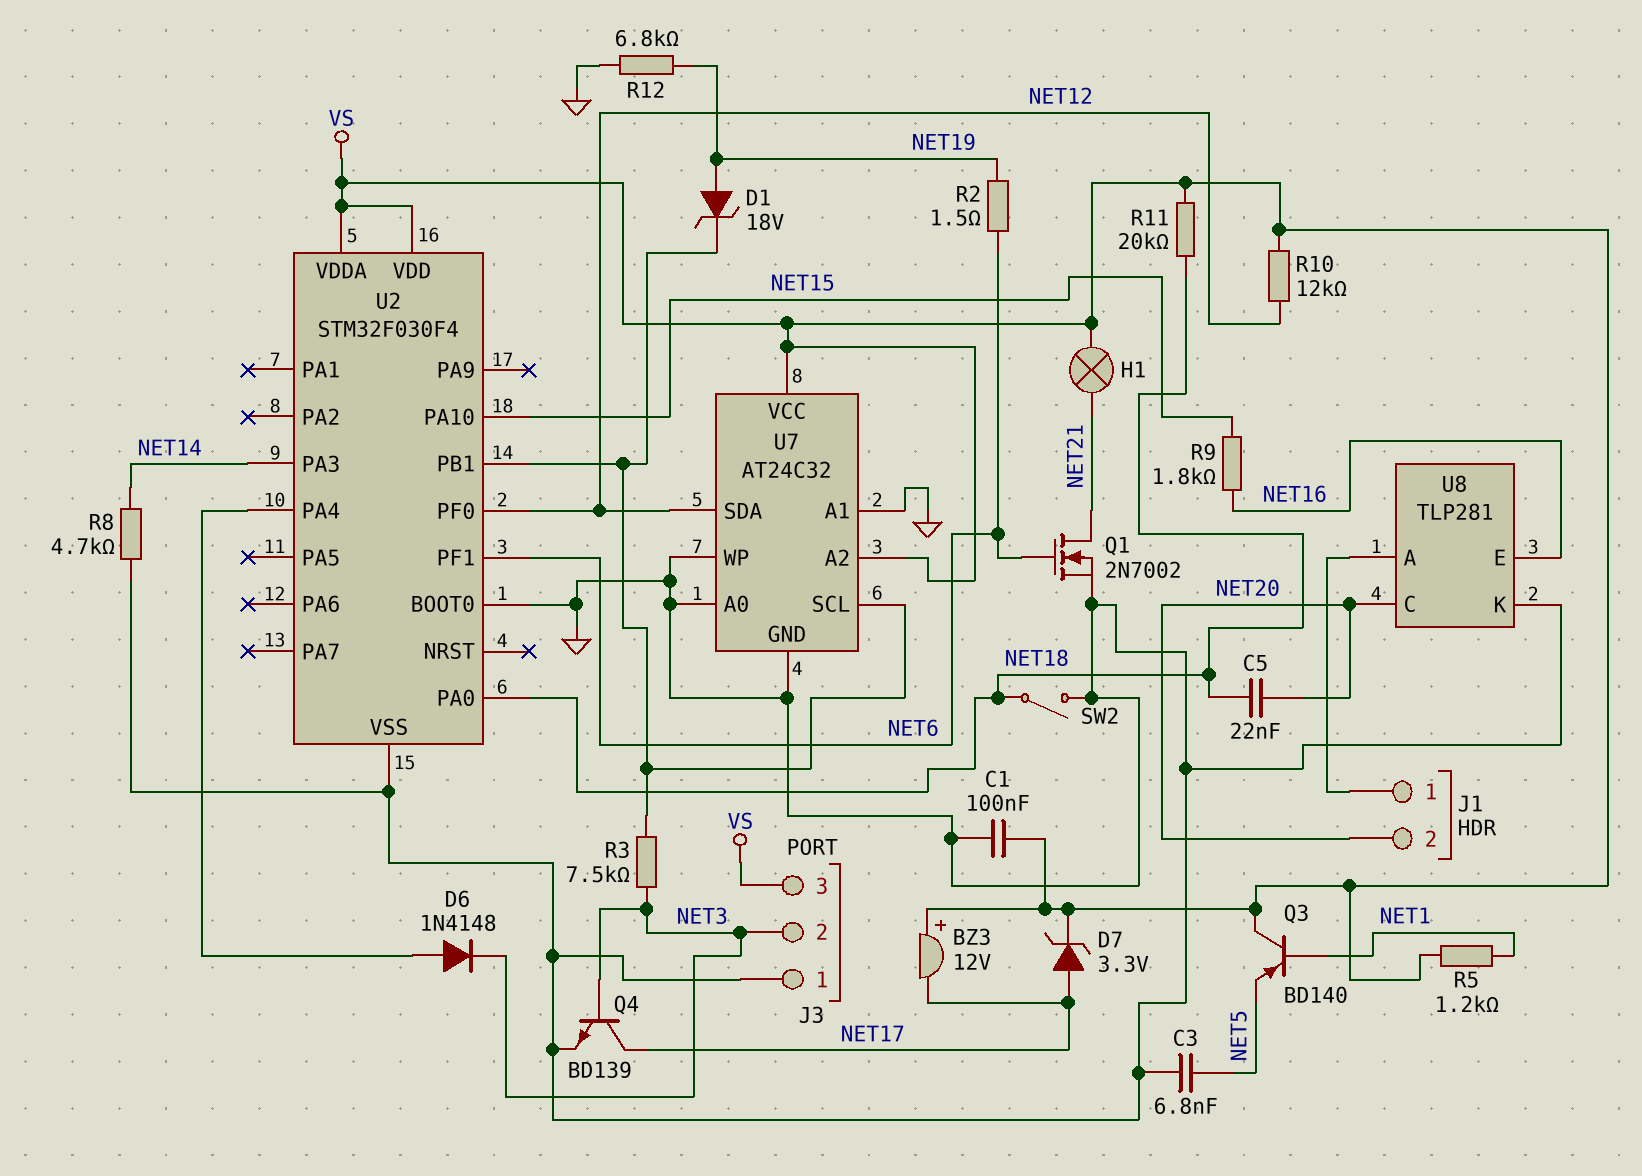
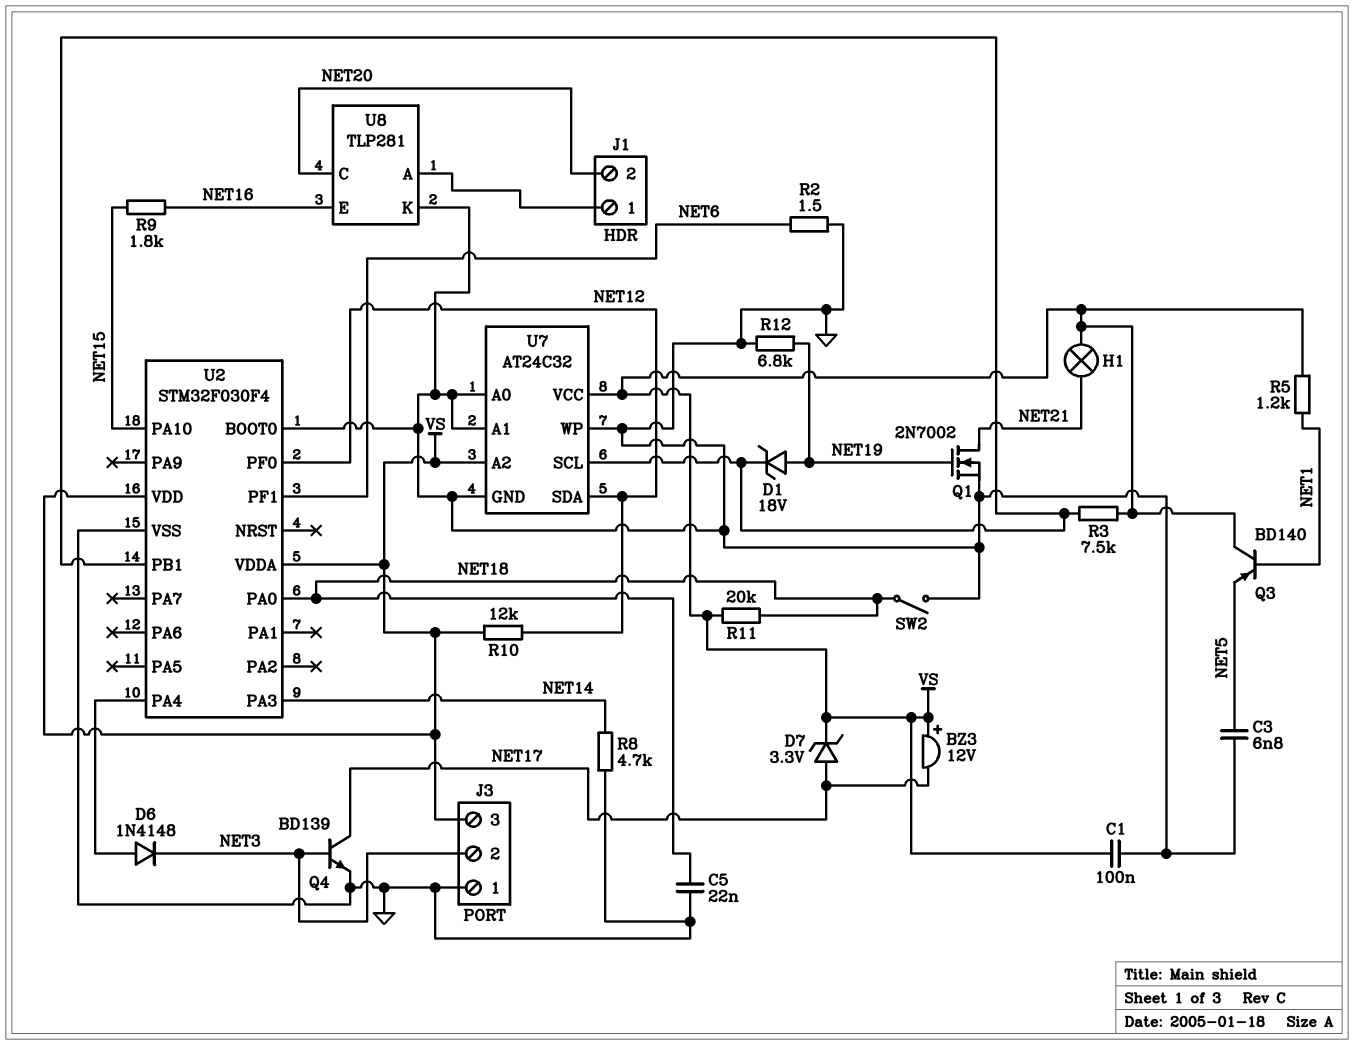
C5: 22nF (NET18, NET20) -> 22nF (GND, NET18)
Q1: NMOS 2N7002 (G NET6, D NET21, S GND) -> NMOS 2N7002 (G NET19, D NET21, S GND)
R2: 1.5 (NET6, NET19) -> 1.5 (GND, NET6)
R3: 7.5k (NET3, U2/PB1) -> 7.5k (U2/PB1, VS)

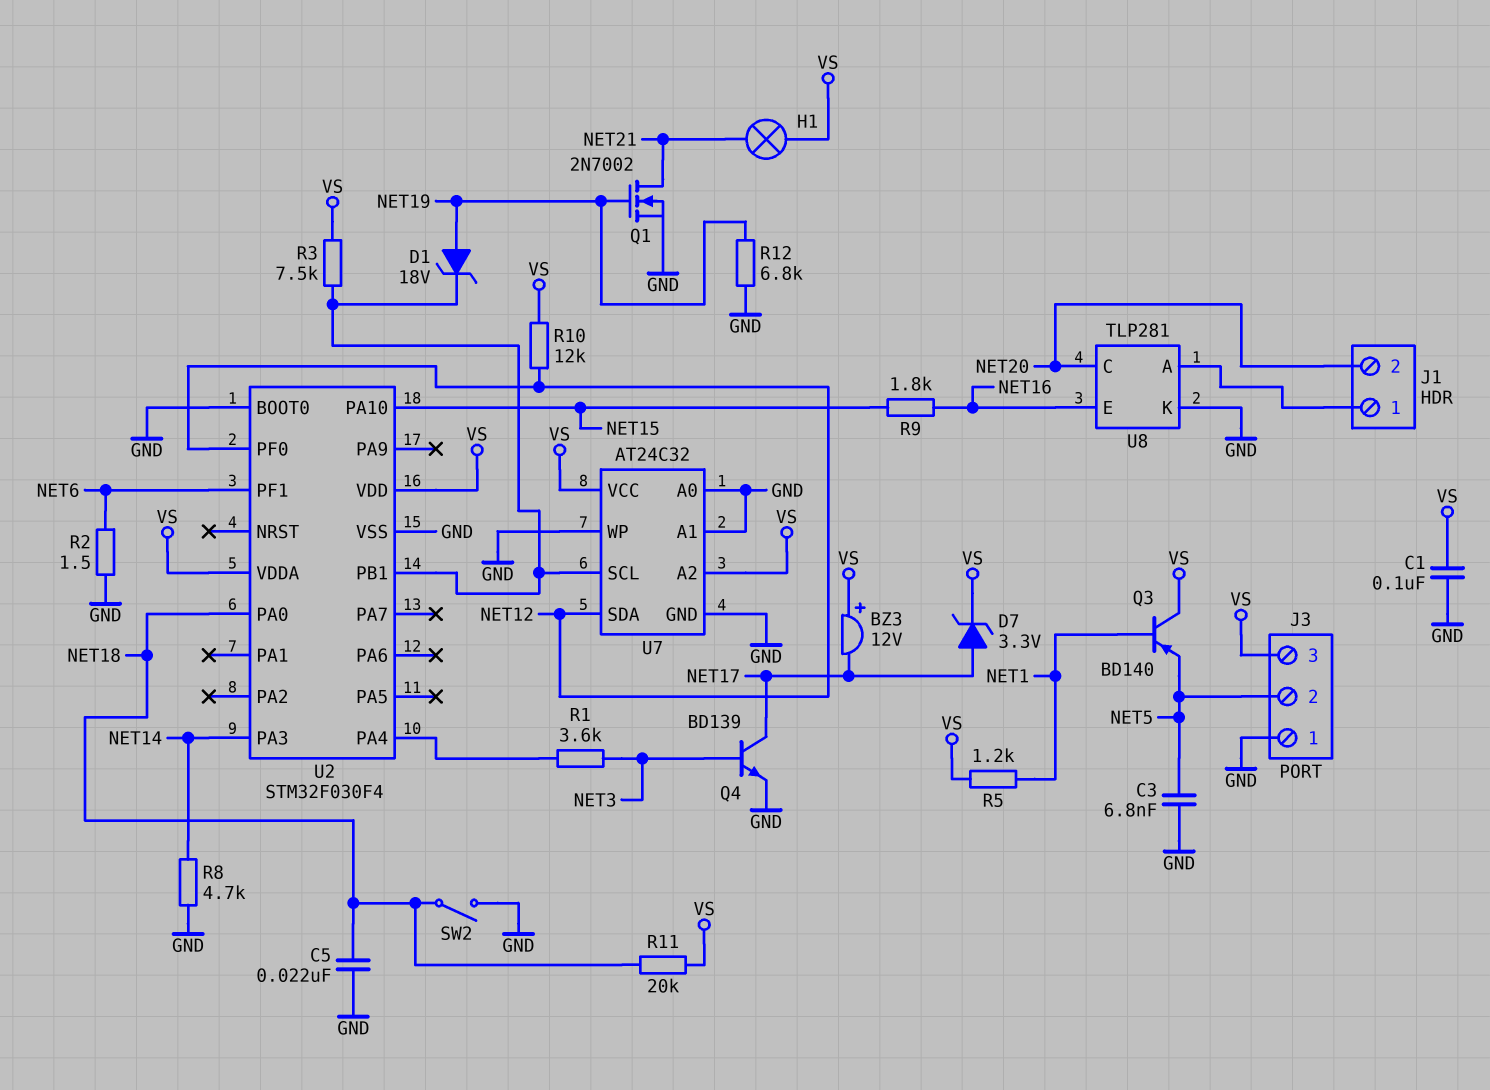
D6: diode 1N4148 (A U2/PA4, K NET3) -> none
J3 pin 2: NET3 -> NET5
R1: none -> 3.6k (NET3, U2/PA4)

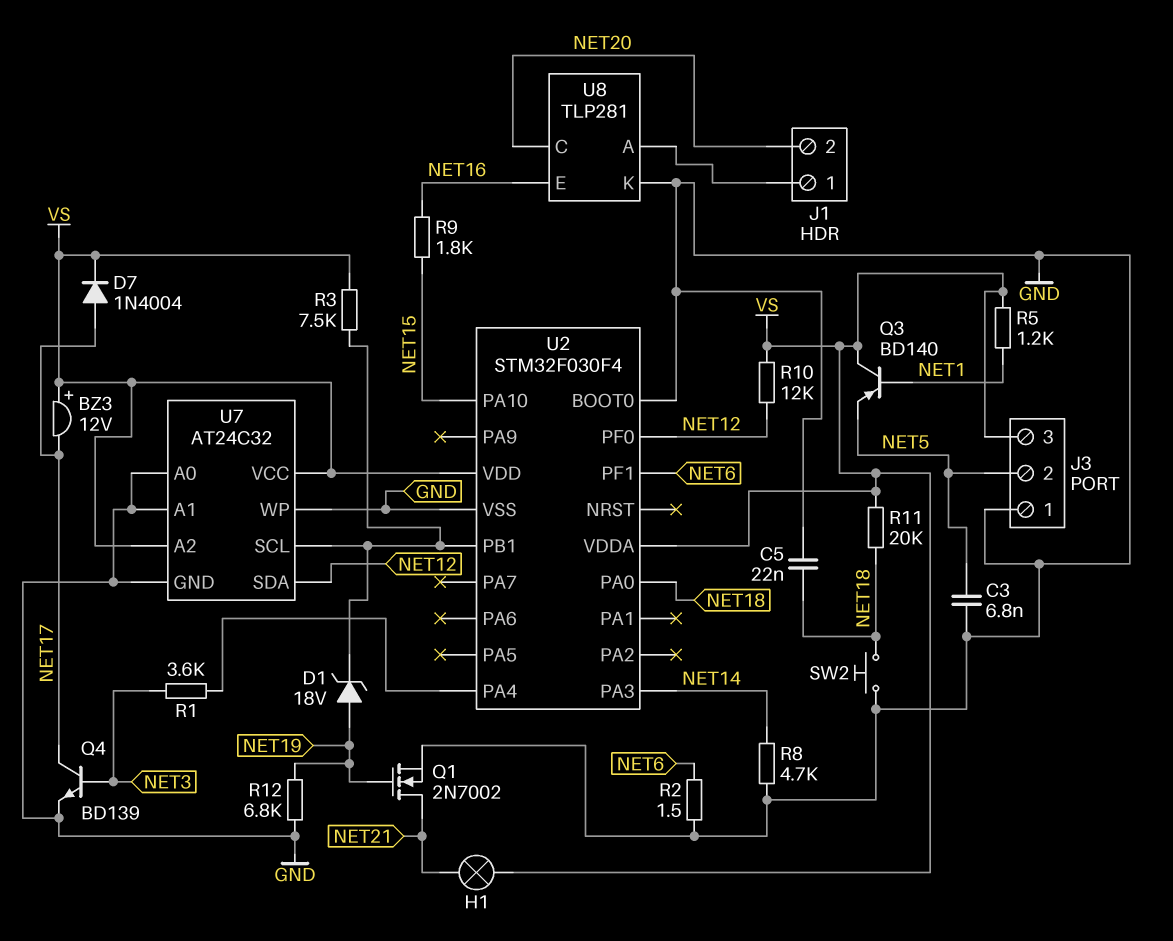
C1: 100nF (GND, VS) -> none
D7: zener 3.3V (A NET17, K VS) -> diode 1N4004 (A NET17, K VS)
SW2: switch (GND, NET18) -> button (GND, NET18)

